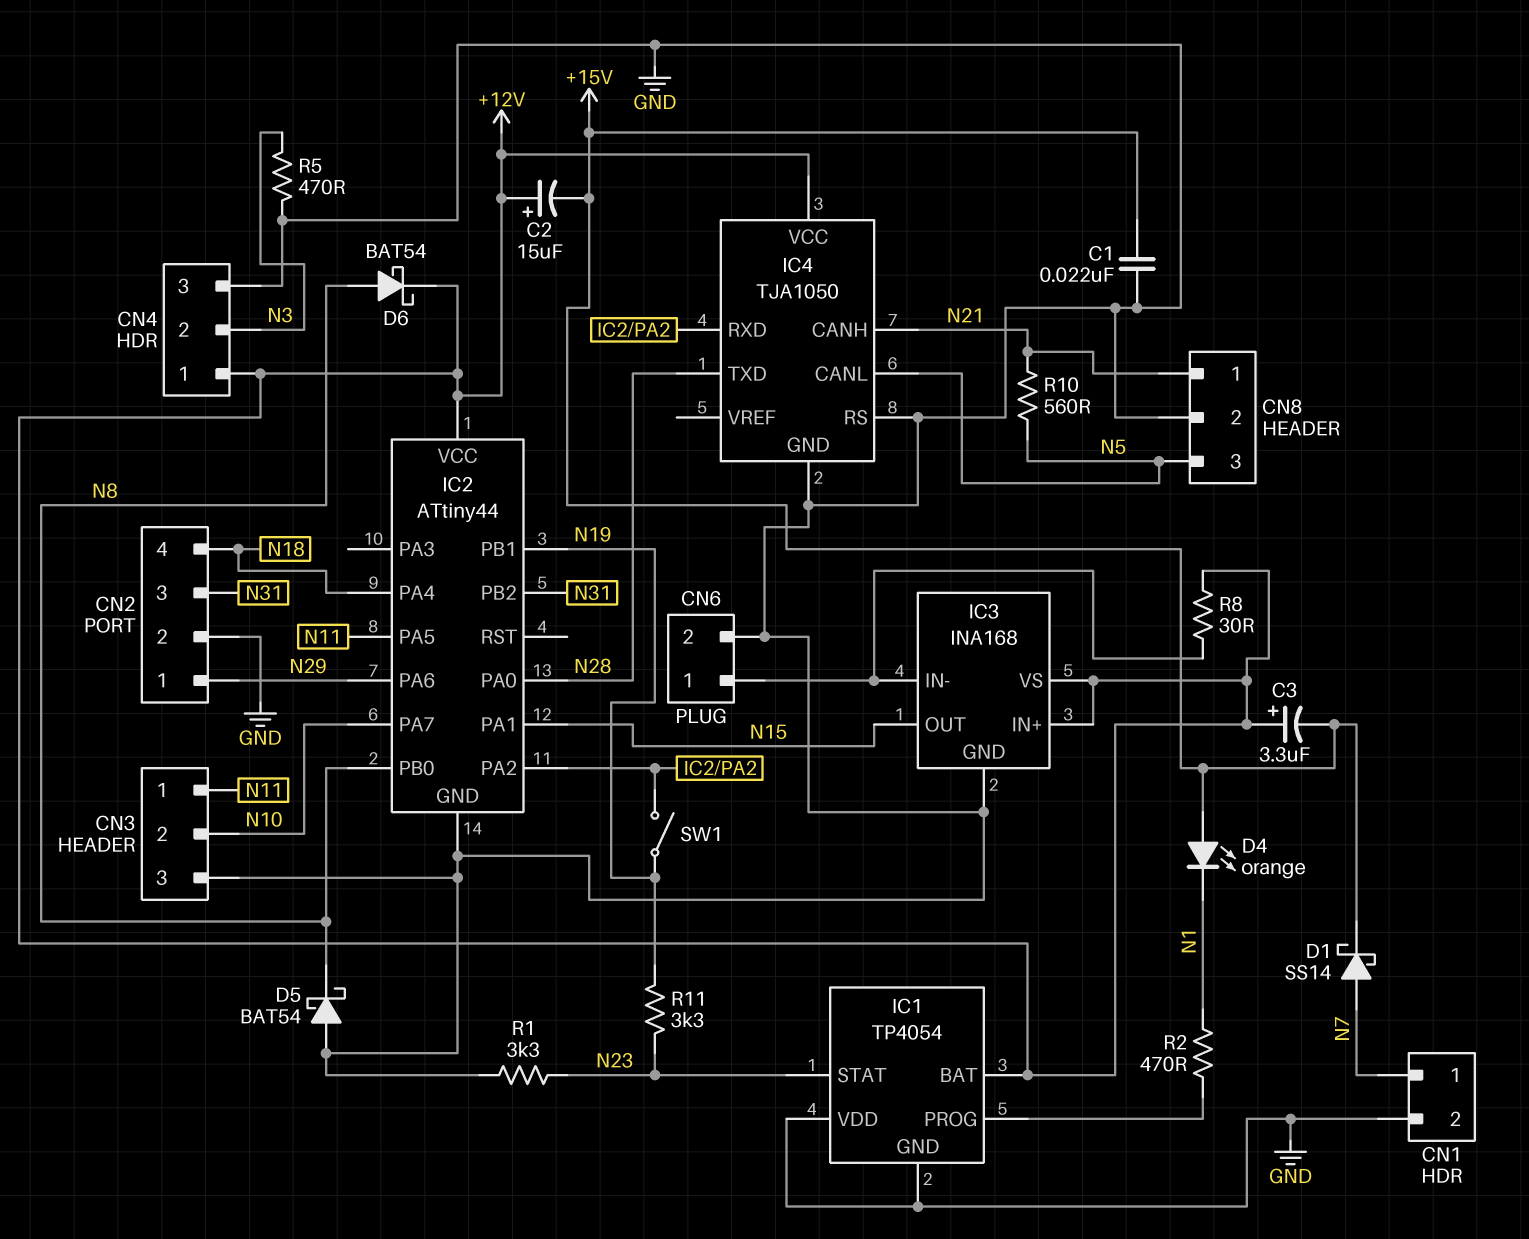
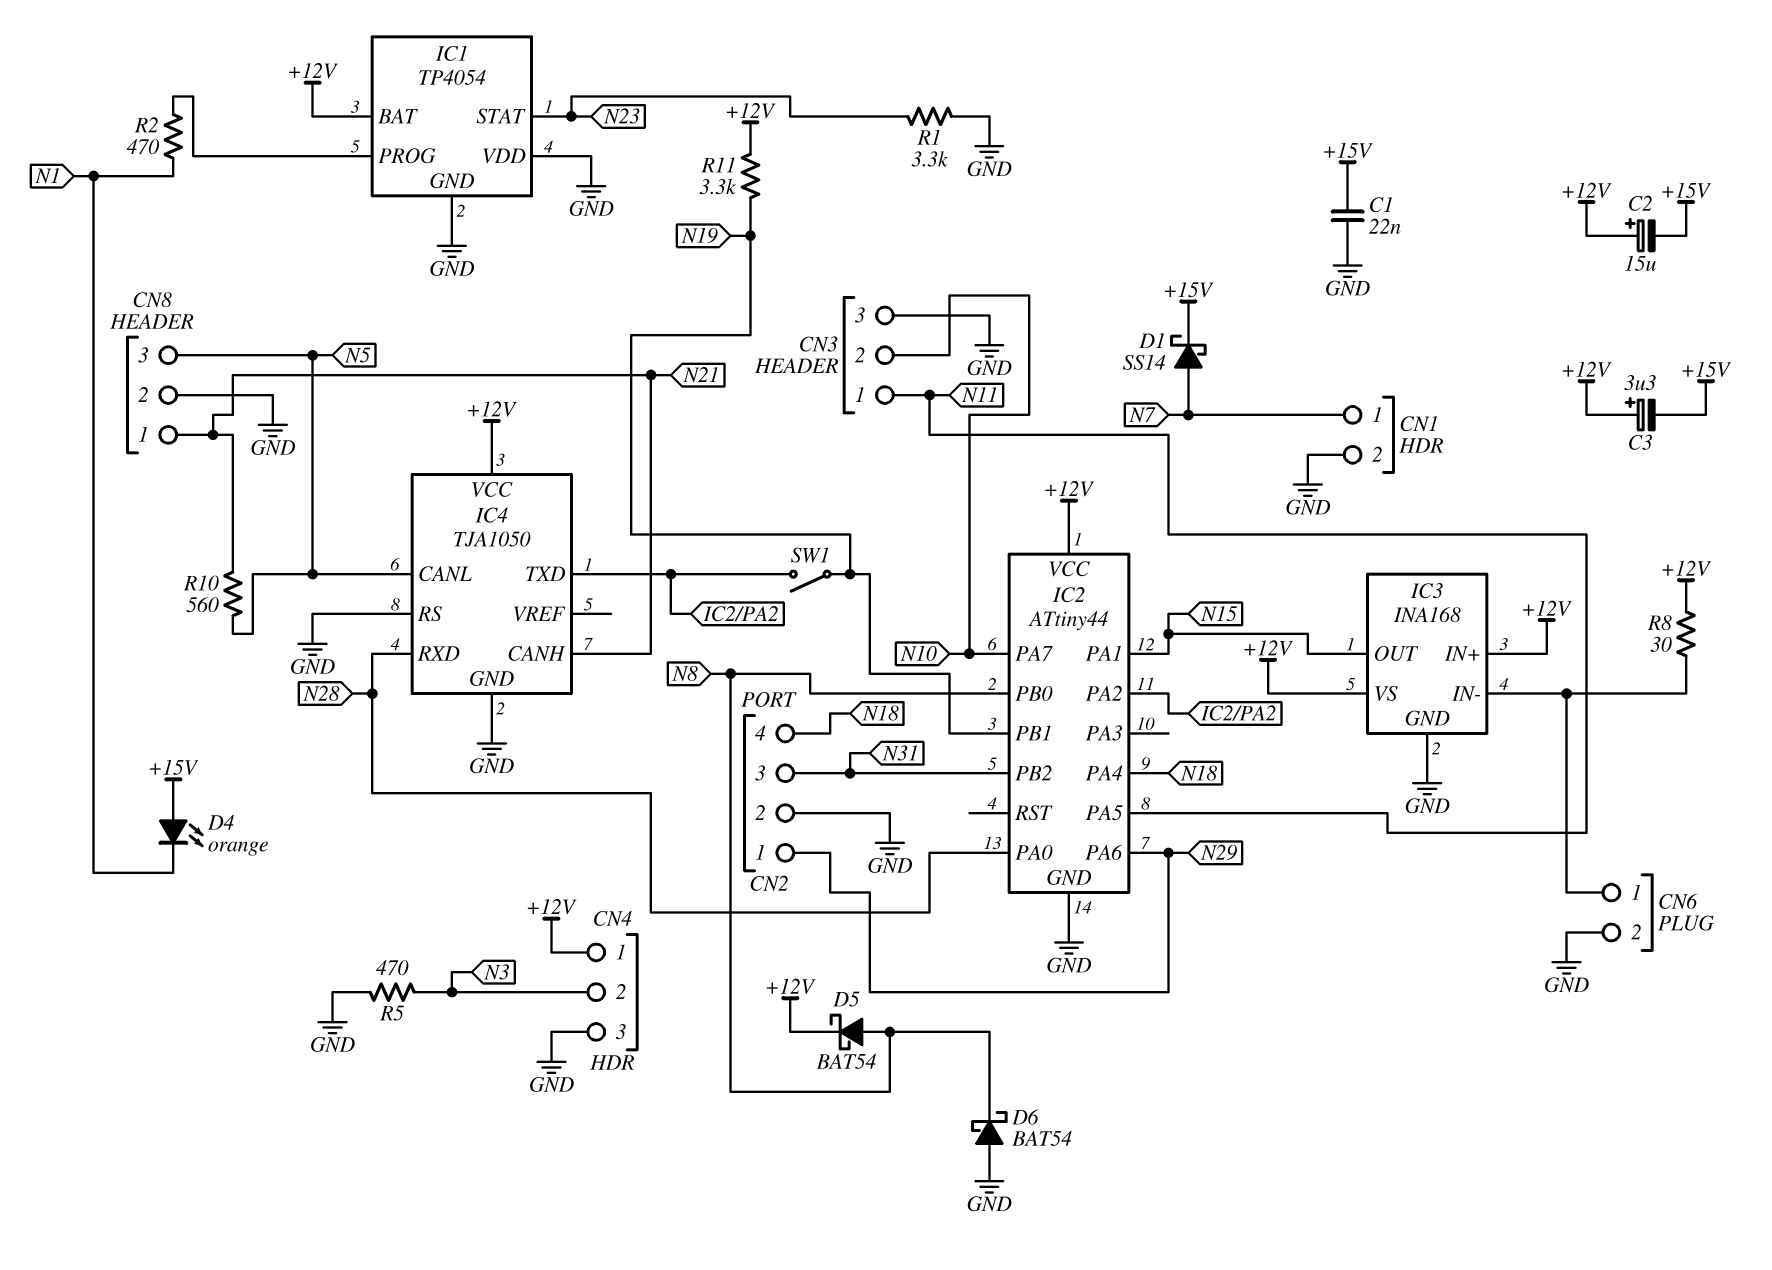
D5: schottky BAT54 (A GND, K N8) -> schottky BAT54 (A N8, K +12V)
D6: schottky BAT54 (A N8, K +12V) -> schottky BAT54 (A GND, K N8)
IC4 pin RXD: IC2/PA2 -> N28
IC4 pin TXD: N28 -> IC2/PA2
R11: 3.3k (N19, N23) -> 3.3k (+12V, N19)

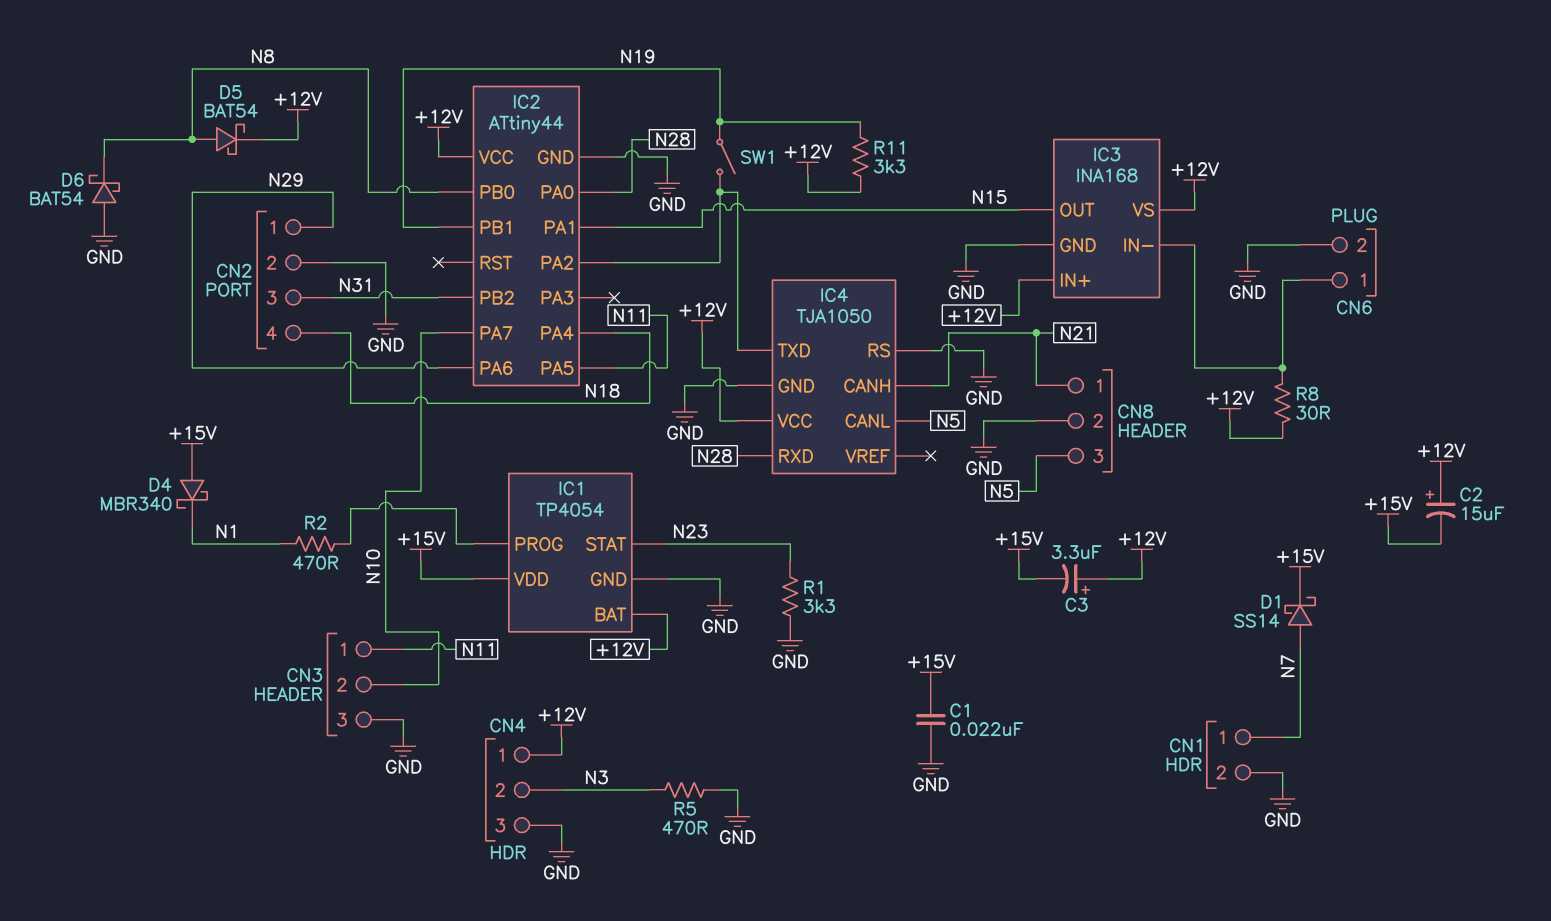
D4: LED orange (A +15V, K N1) -> schottky MBR340 (A +15V, K N1)
IC1 pin VDD: GND -> +15V
R10: 560 (N5, N21) -> none

